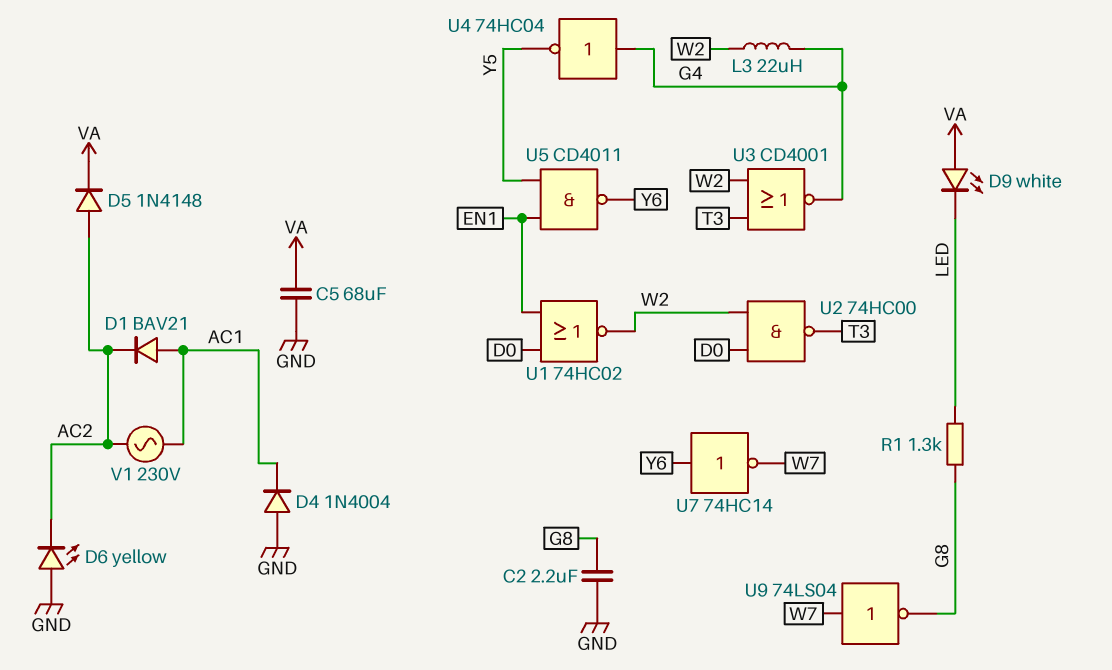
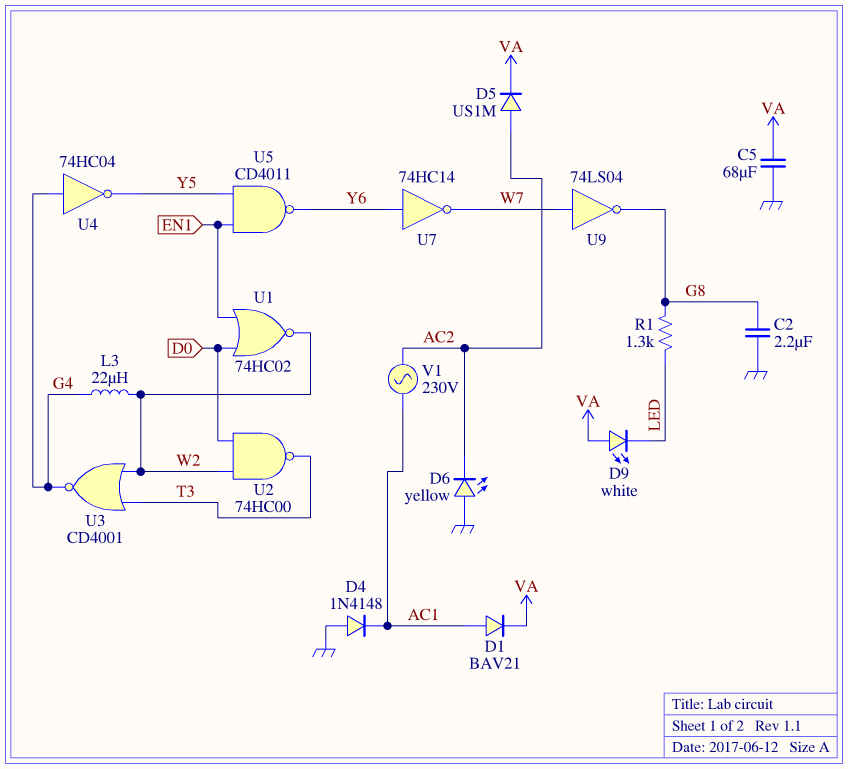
D1: diode BAV21 (A AC1, K AC2) -> diode BAV21 (A AC1, K VA)
D4: diode 1N4004 (A GND, K AC1) -> diode 1N4148 (A GND, K AC1)
D5: diode 1N4148 (A AC2, K VA) -> diode US1M (A AC2, K VA)

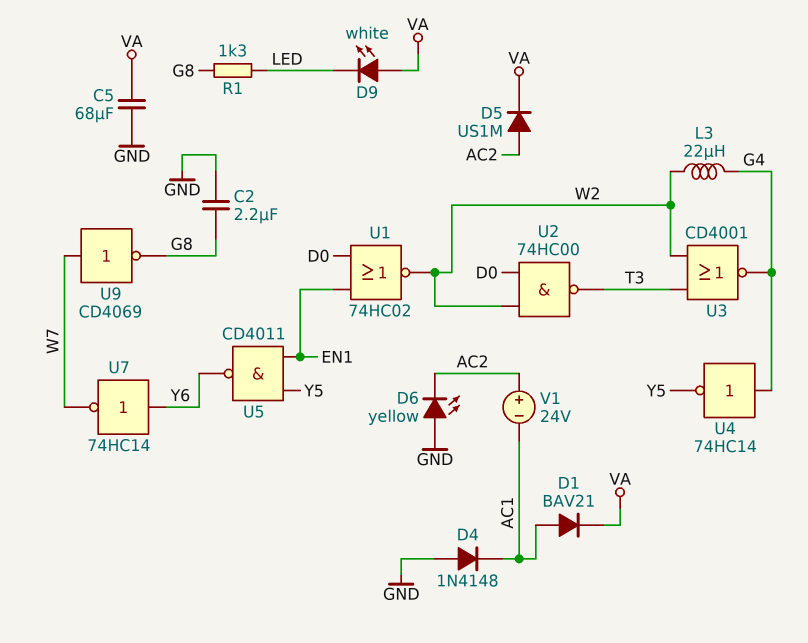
U4: NOT 74HC04 (in G4, out Y5) -> NOT 74HC14 (in G4, out Y5)
U9: NOT 74LS04 (in W7, out G8) -> NOT CD4069 (in W7, out G8)
V1: AC 230V (AC1, AC2) -> 24V (plus AC2, minus AC1)

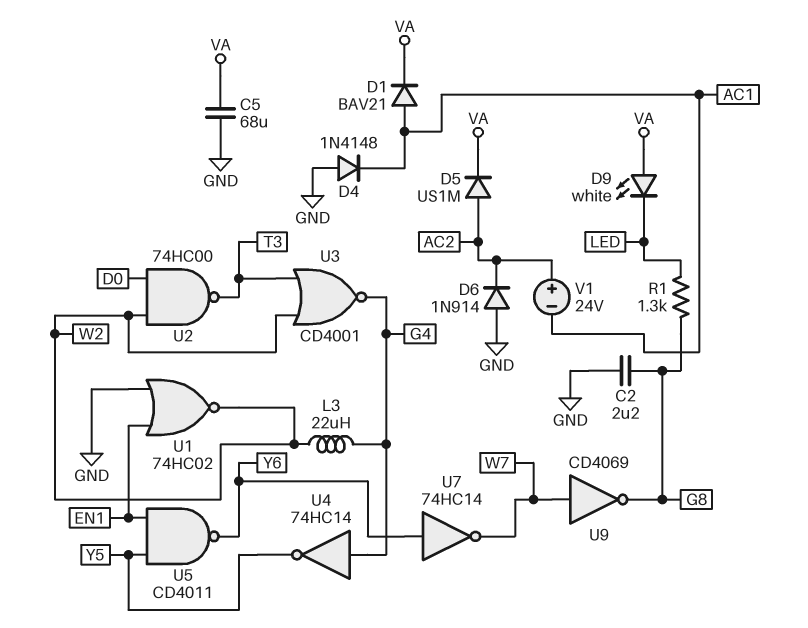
D6: LED yellow (A GND, K AC2) -> diode 1N914 (A GND, K AC2)
U1: NOR 74HC02 (in D0, in EN1, out W2) -> NOR 74HC02 (in EN1, in GND, out W2)

